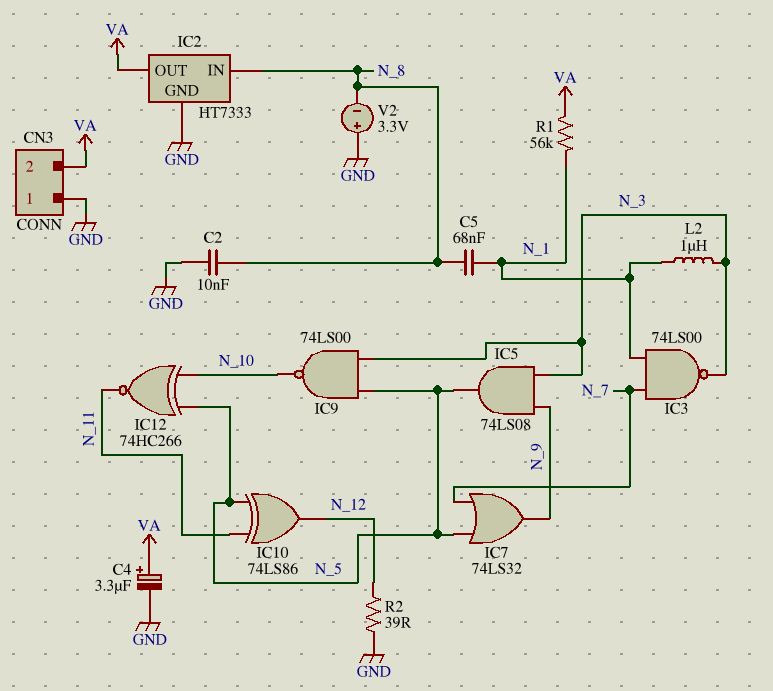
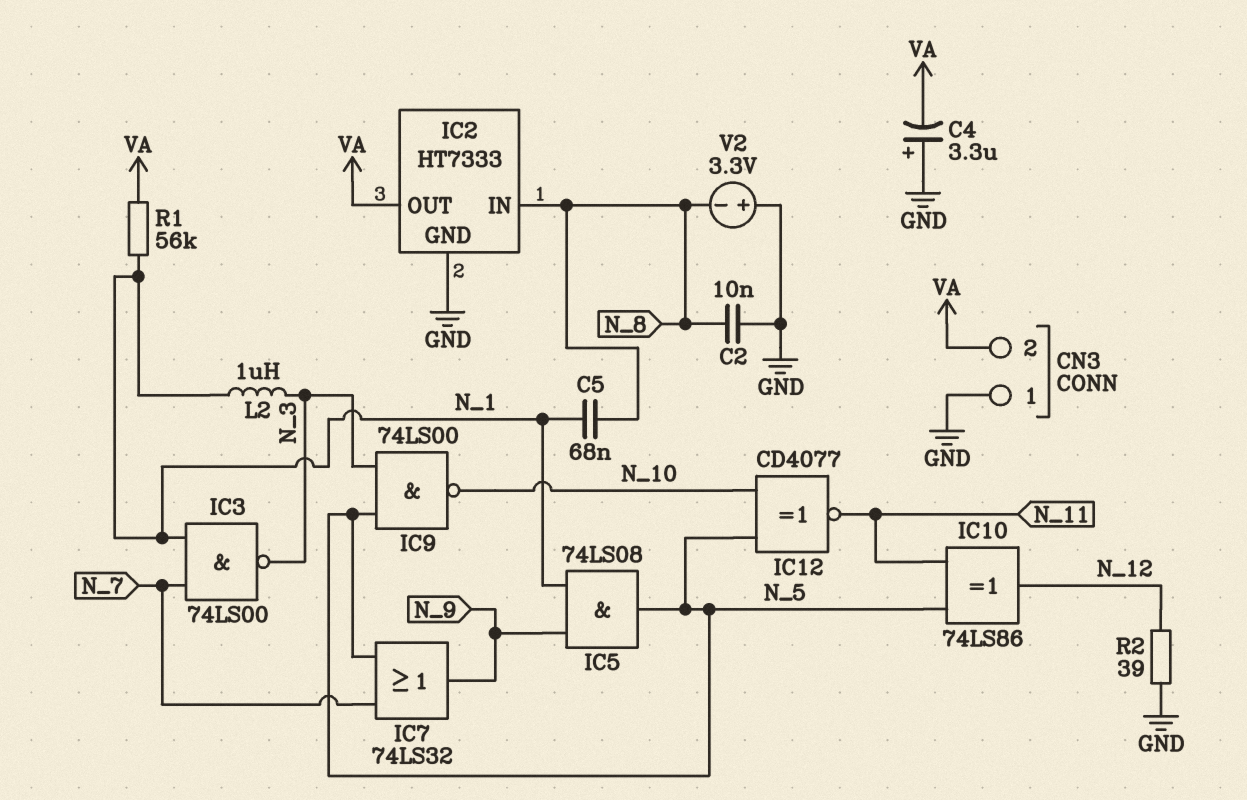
C4: 3.3uF (plus VA, minus GND) -> 3.3uF (plus GND, minus VA)
IC5: AND 74LS08 (in N_3, in N_9, out N_5) -> AND 74LS08 (in N_1, in N_9, out N_5)
IC12: XNOR 74HC266 (in N_5, in N_10, out N_11) -> XNOR CD4077 (in N_5, in N_10, out N_11)

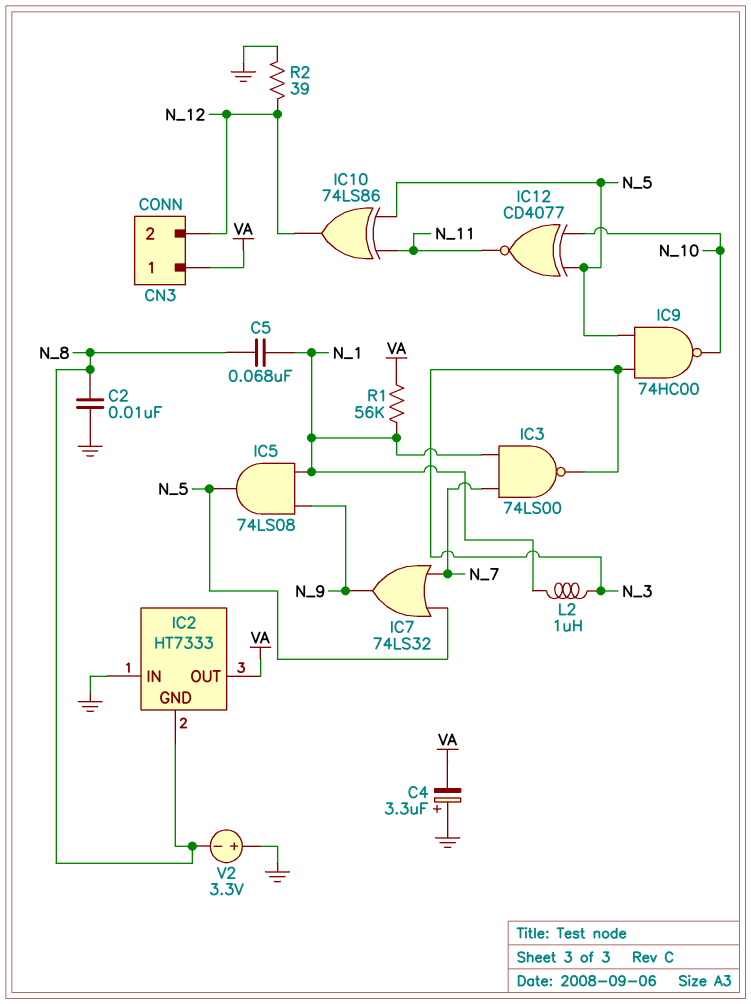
CN3 pin 1: GND -> VA
CN3 pin 2: VA -> N_12
IC2 pin GND: GND -> N_8
IC2 pin IN: N_8 -> GND
IC9: NAND 74LS00 (in N_3, in N_5, out N_10) -> NAND 74HC00 (in N_3, in N_5, out N_10)

